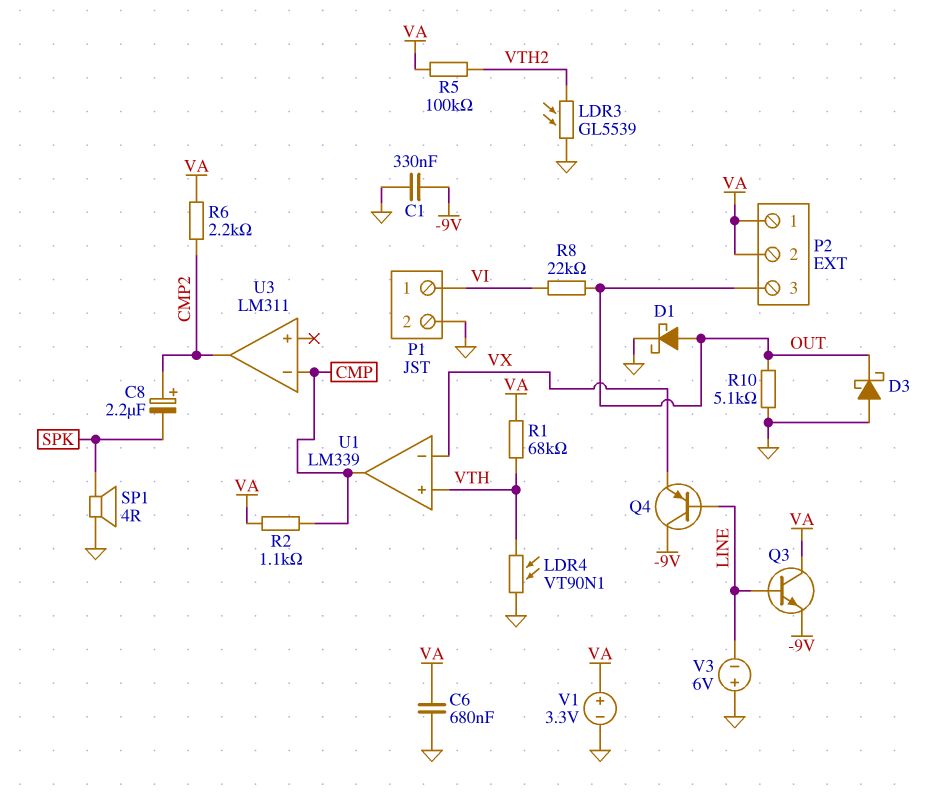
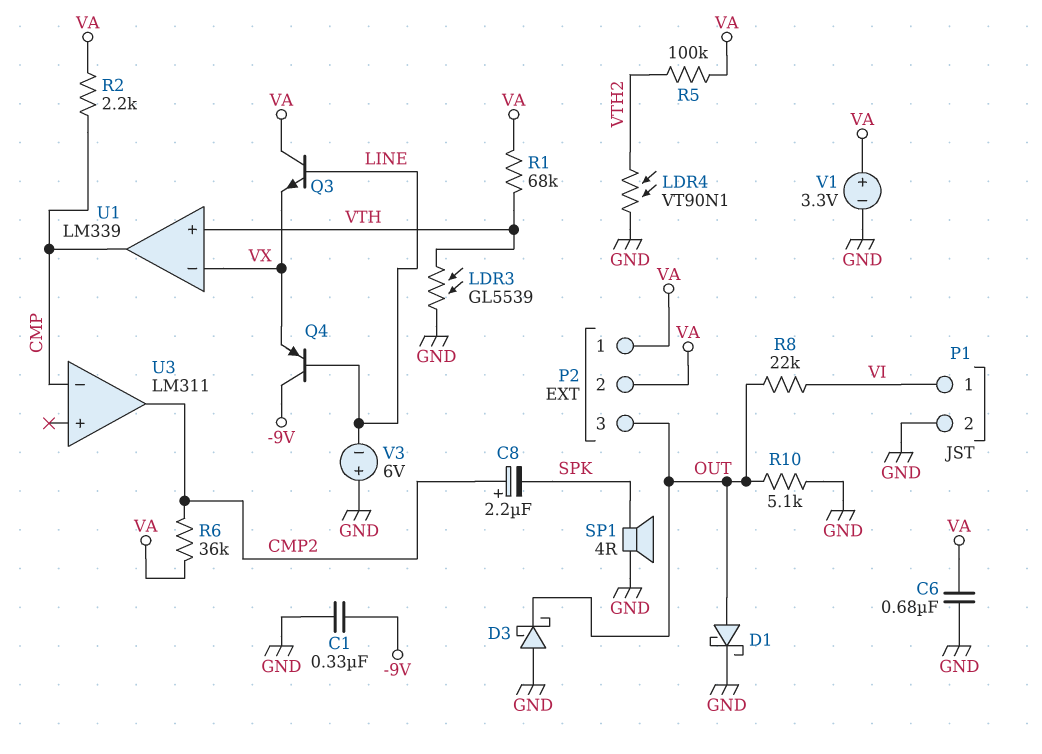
LDR3: GL5539 (GND, VTH2) -> GL5539 (GND, VTH)
LDR4: VT90N1 (GND, VTH) -> VT90N1 (GND, VTH2)
Q3: NPN (B LINE, C VA, E -9V) -> NPN (B LINE, C VA, E VX)
R2: 1.1k (CMP, VA) -> 2.2k (CMP, VA)
R6: 2.2k (CMP2, VA) -> 36k (CMP2, VA)

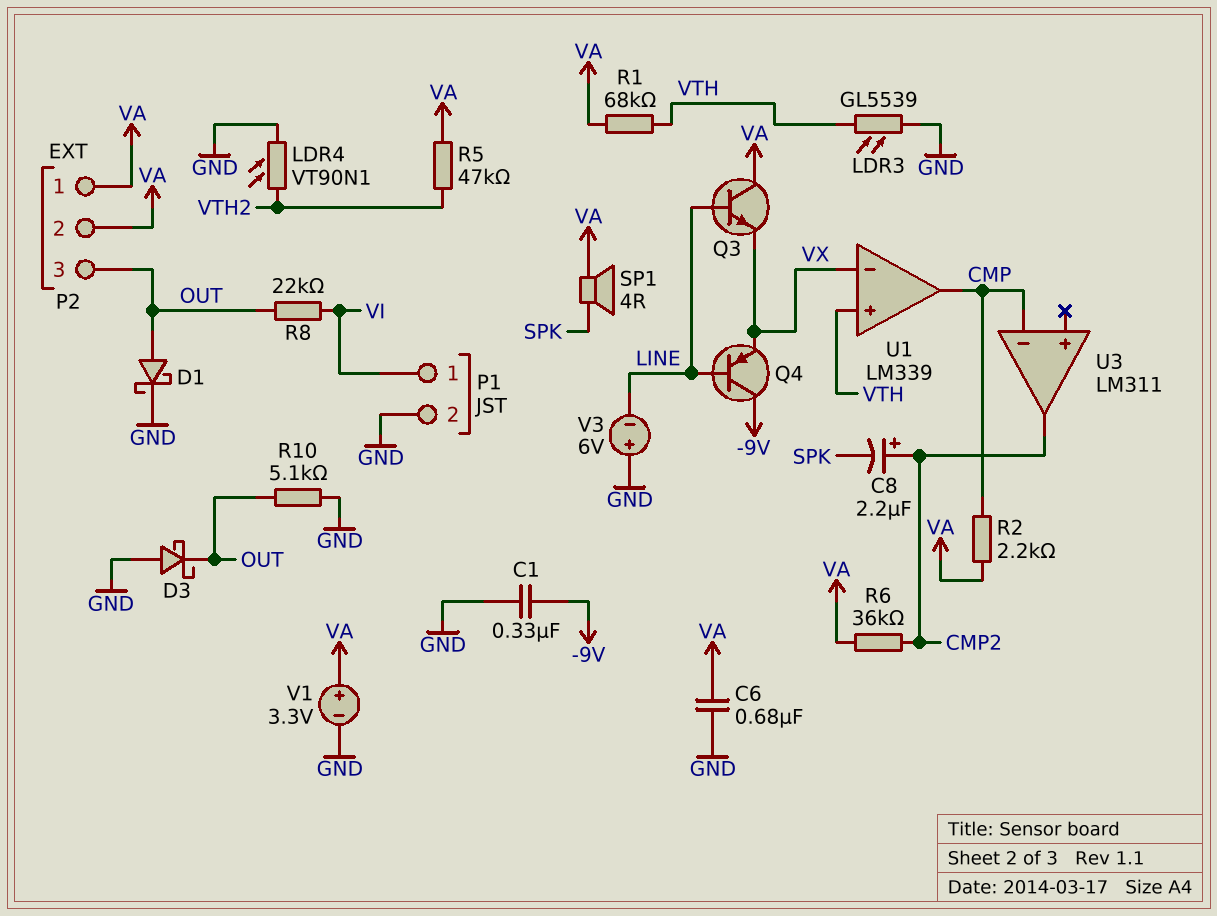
R5: 100k (VA, VTH2) -> 47k (VA, VTH2)
SP1: speaker 4R (GND, SPK) -> speaker 4R (SPK, VA)

